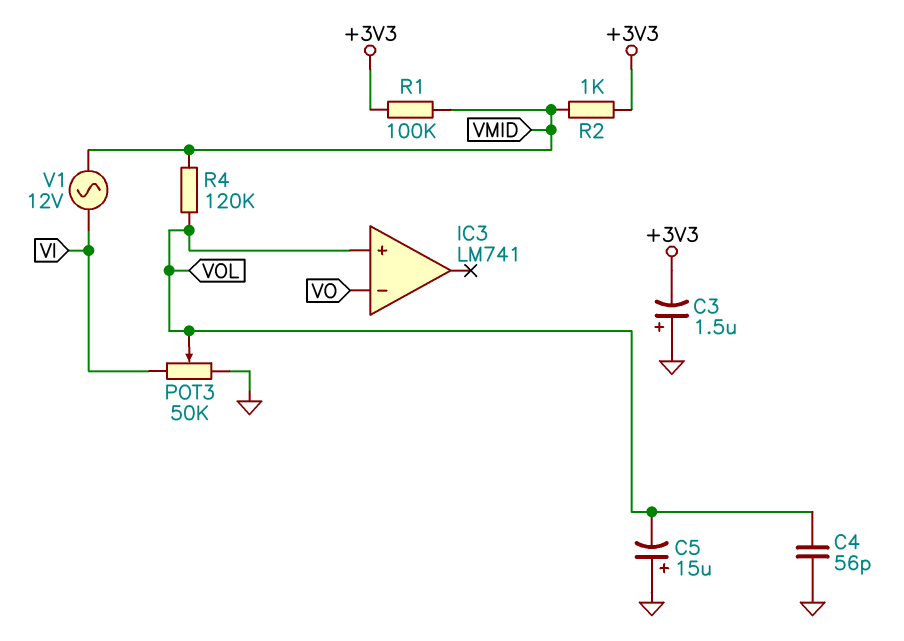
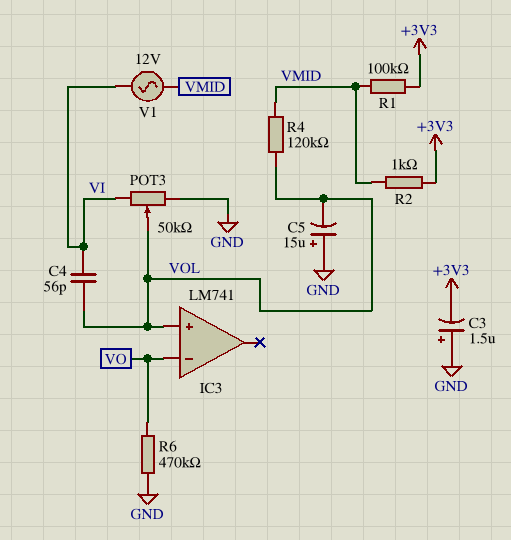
C4: 56pF (GND, VOL) -> 56pF (VI, VOL)
R6: none -> 470k (GND, VO)

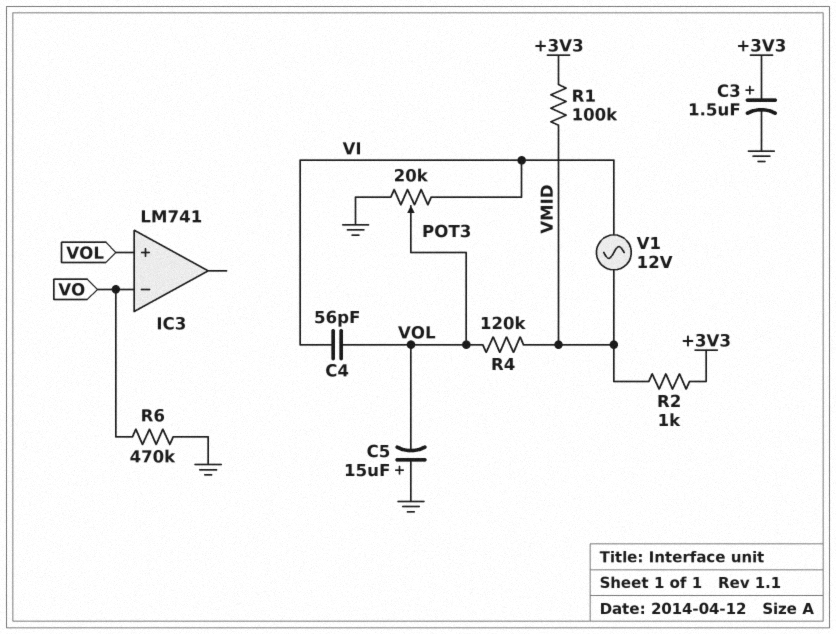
C3: 1.5uF (plus GND, minus +3V3) -> 1.5uF (plus +3V3, minus GND)
POT3: 50k (GND, VI, wiper VOL) -> 20k (GND, VI, wiper VOL)

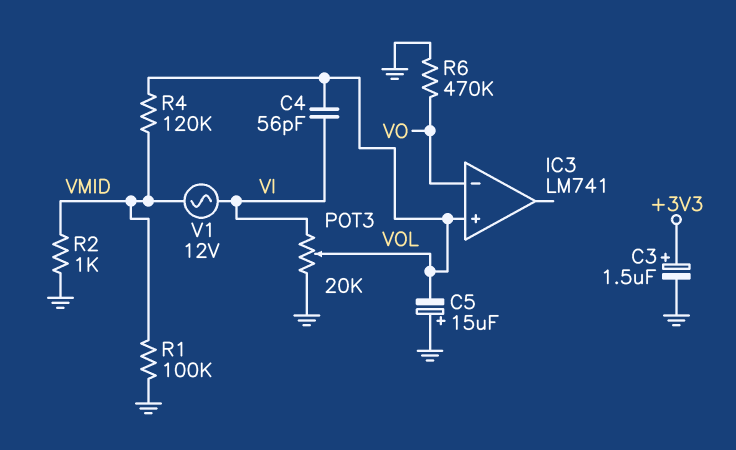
R1: 100k (+3V3, VMID) -> 100k (GND, VMID)
R2: 1k (+3V3, VMID) -> 1k (GND, VMID)

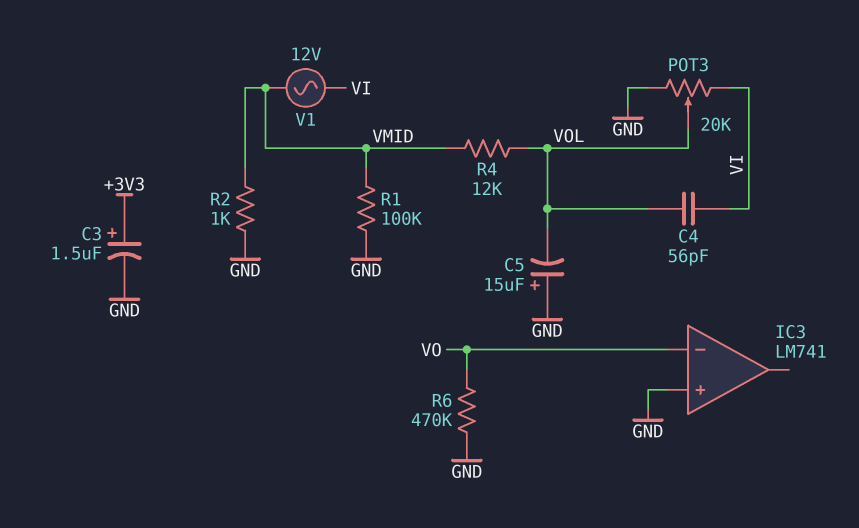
IC3 pin in+: VOL -> GND
R4: 120k (VMID, VOL) -> 12k (VMID, VOL)

